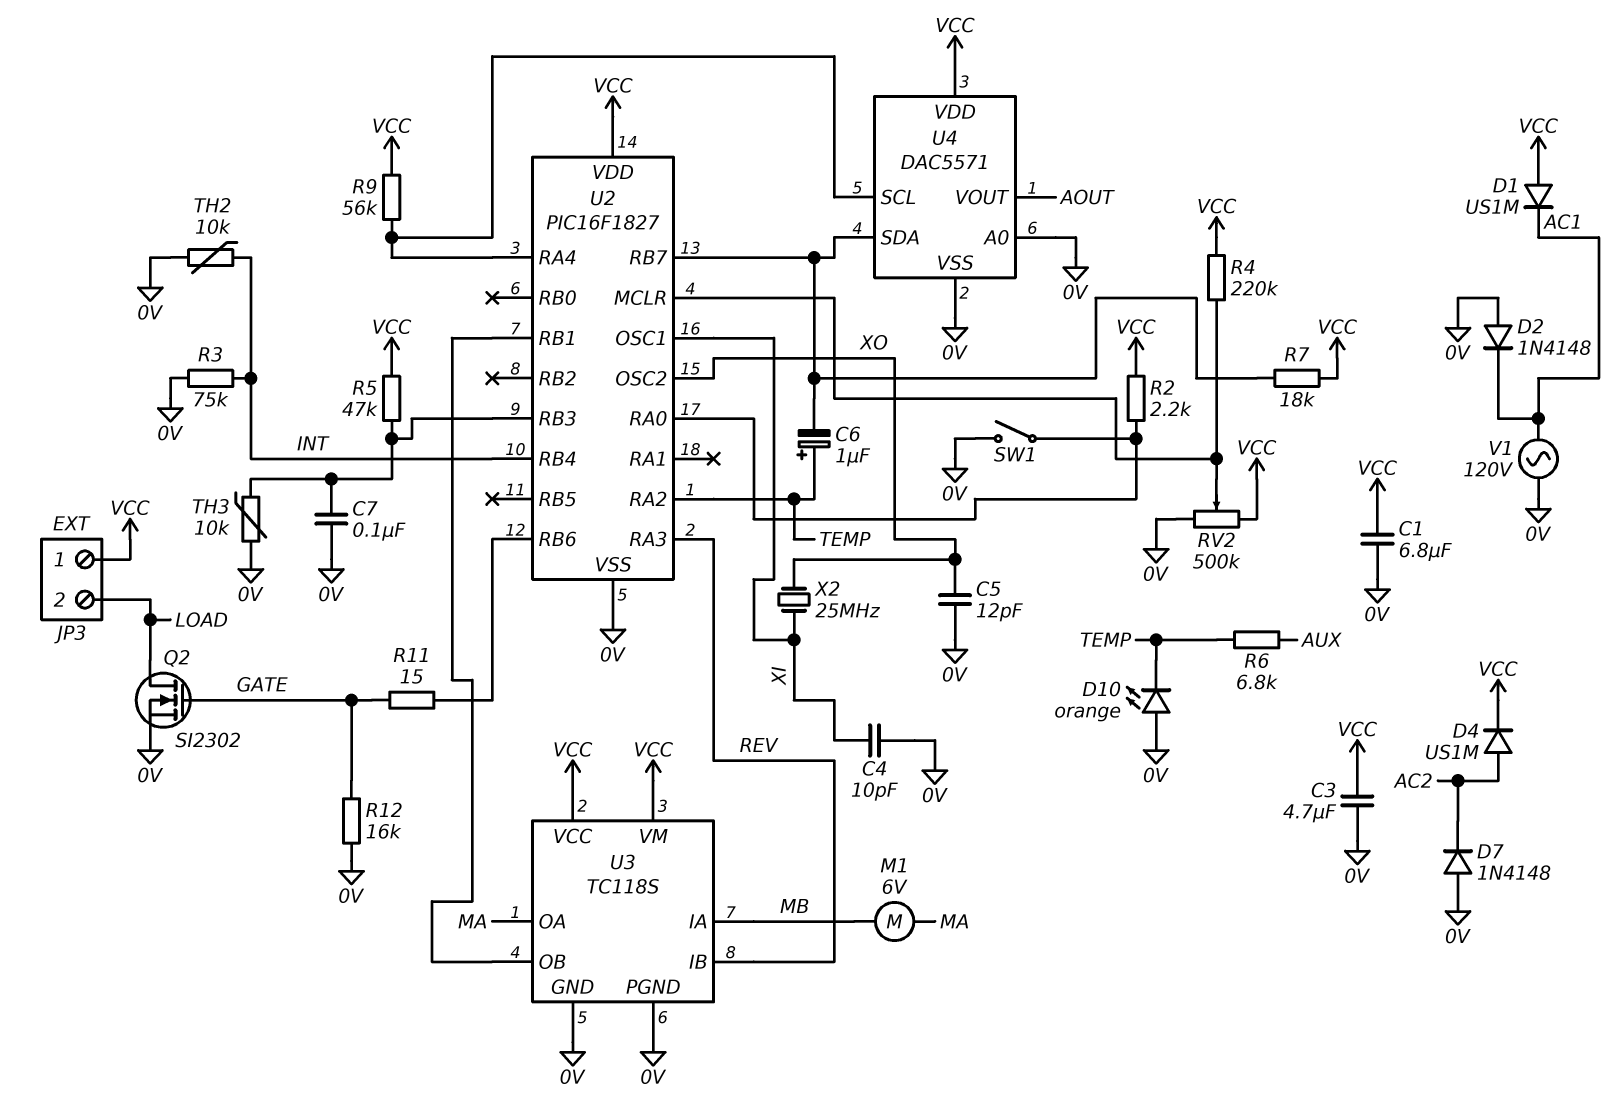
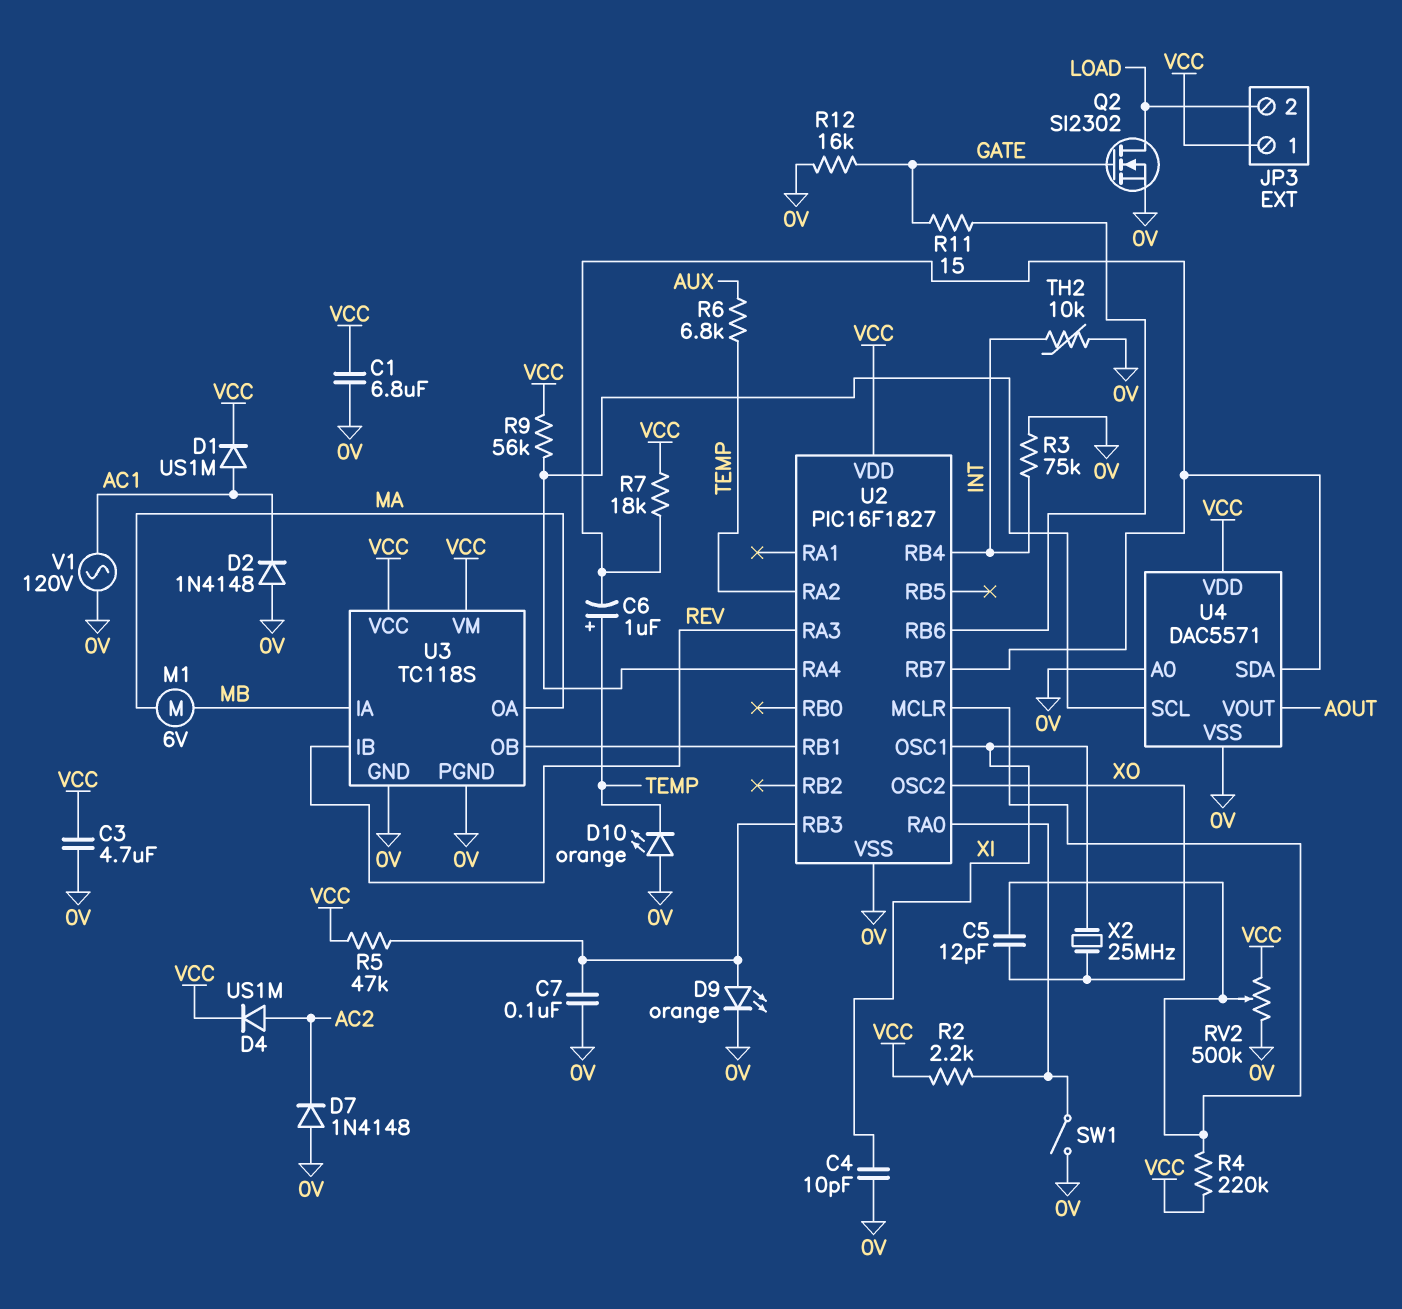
C5: 12pF (0V, XO) -> 12pF (U2/MCLR, XO)
D1: diode US1M (A VCC, K AC1) -> diode US1M (A AC1, K VCC)
D9: none -> LED orange (A U2/RB3, K 0V)
TH3: 10k (0V, U2/RB3) -> none

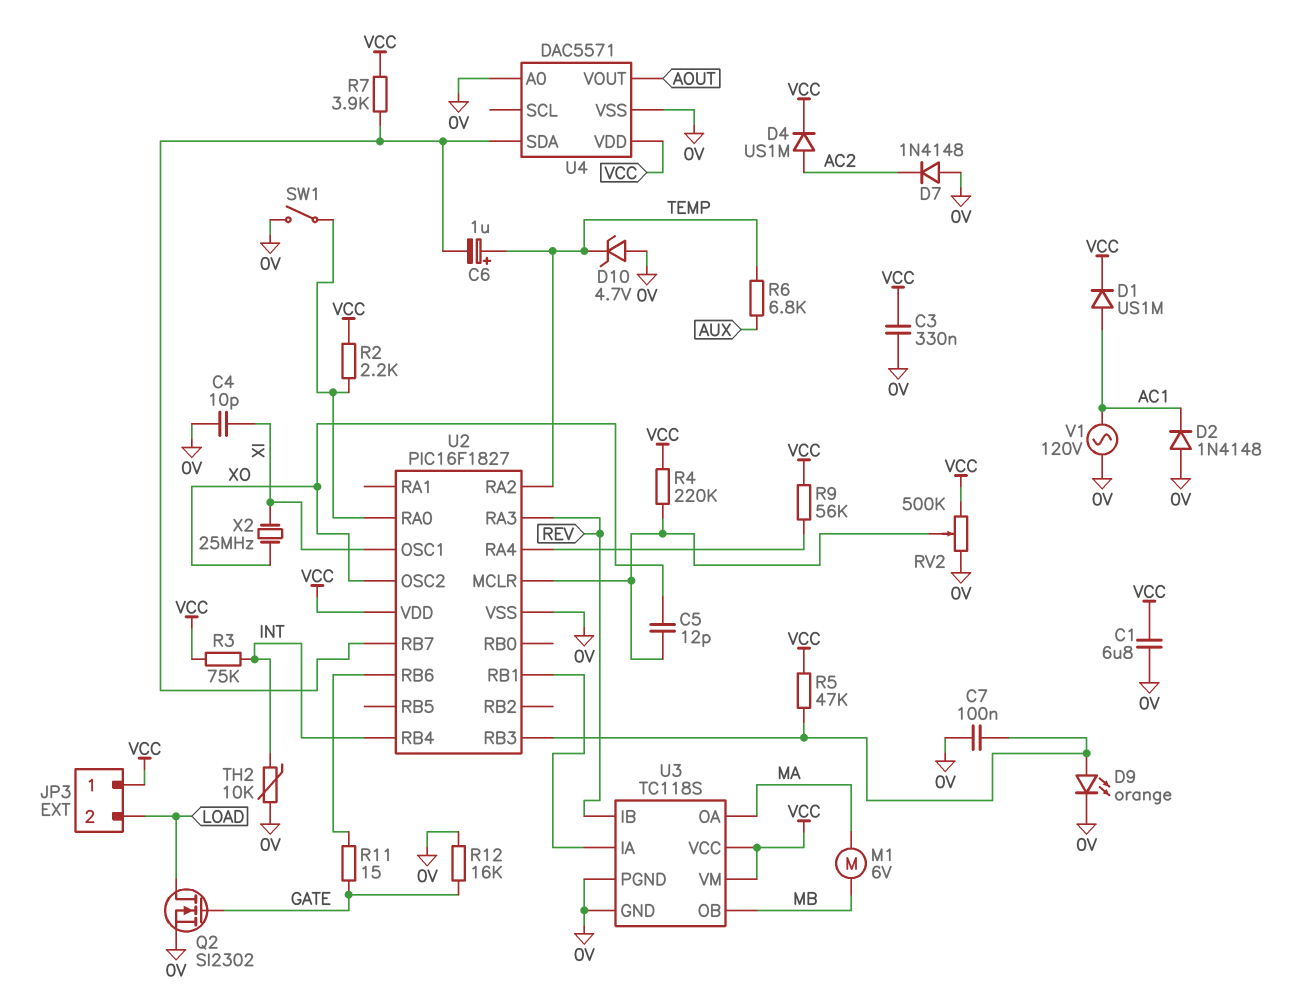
C3: 4.7uF (0V, VCC) -> 330nF (0V, VCC)
D10: LED orange (A 0V, K TEMP) -> zener 4.7V (A 0V, K TEMP)
R3: 75k (0V, INT) -> 75k (INT, VCC)
R7: 18k (U2/RB7, VCC) -> 3.9k (U2/RB7, VCC)
U3 pin IA: MB -> U2/RB1
U3 pin OB: U2/RB1 -> MB
U4 pin SCL: U2/RA4 -> none

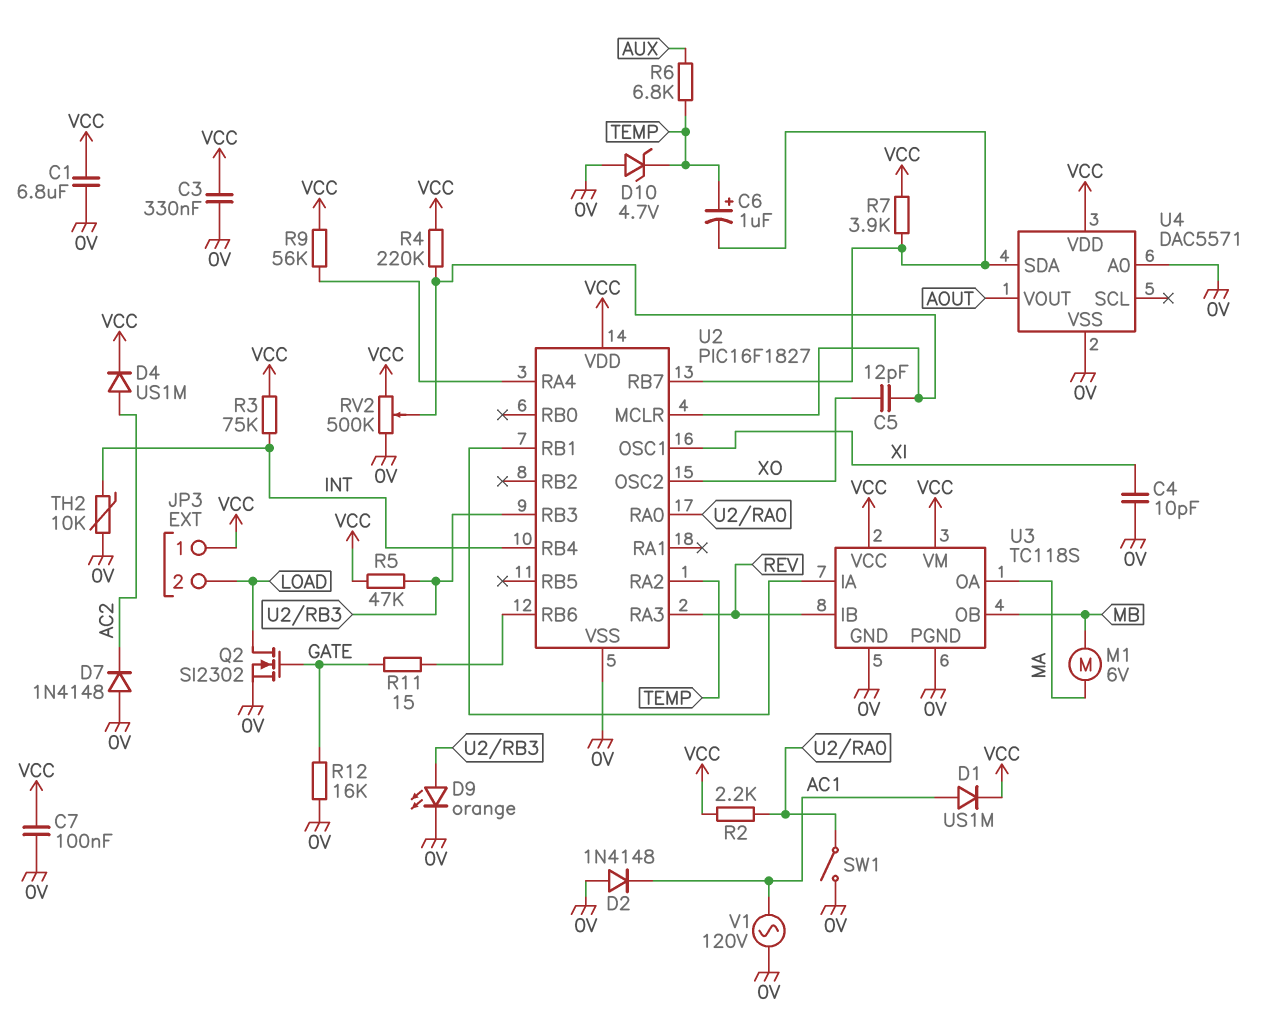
C7: 100nF (0V, U2/RB3) -> 100nF (0V, VCC)
X2: 25MHz (XI, XO) -> none

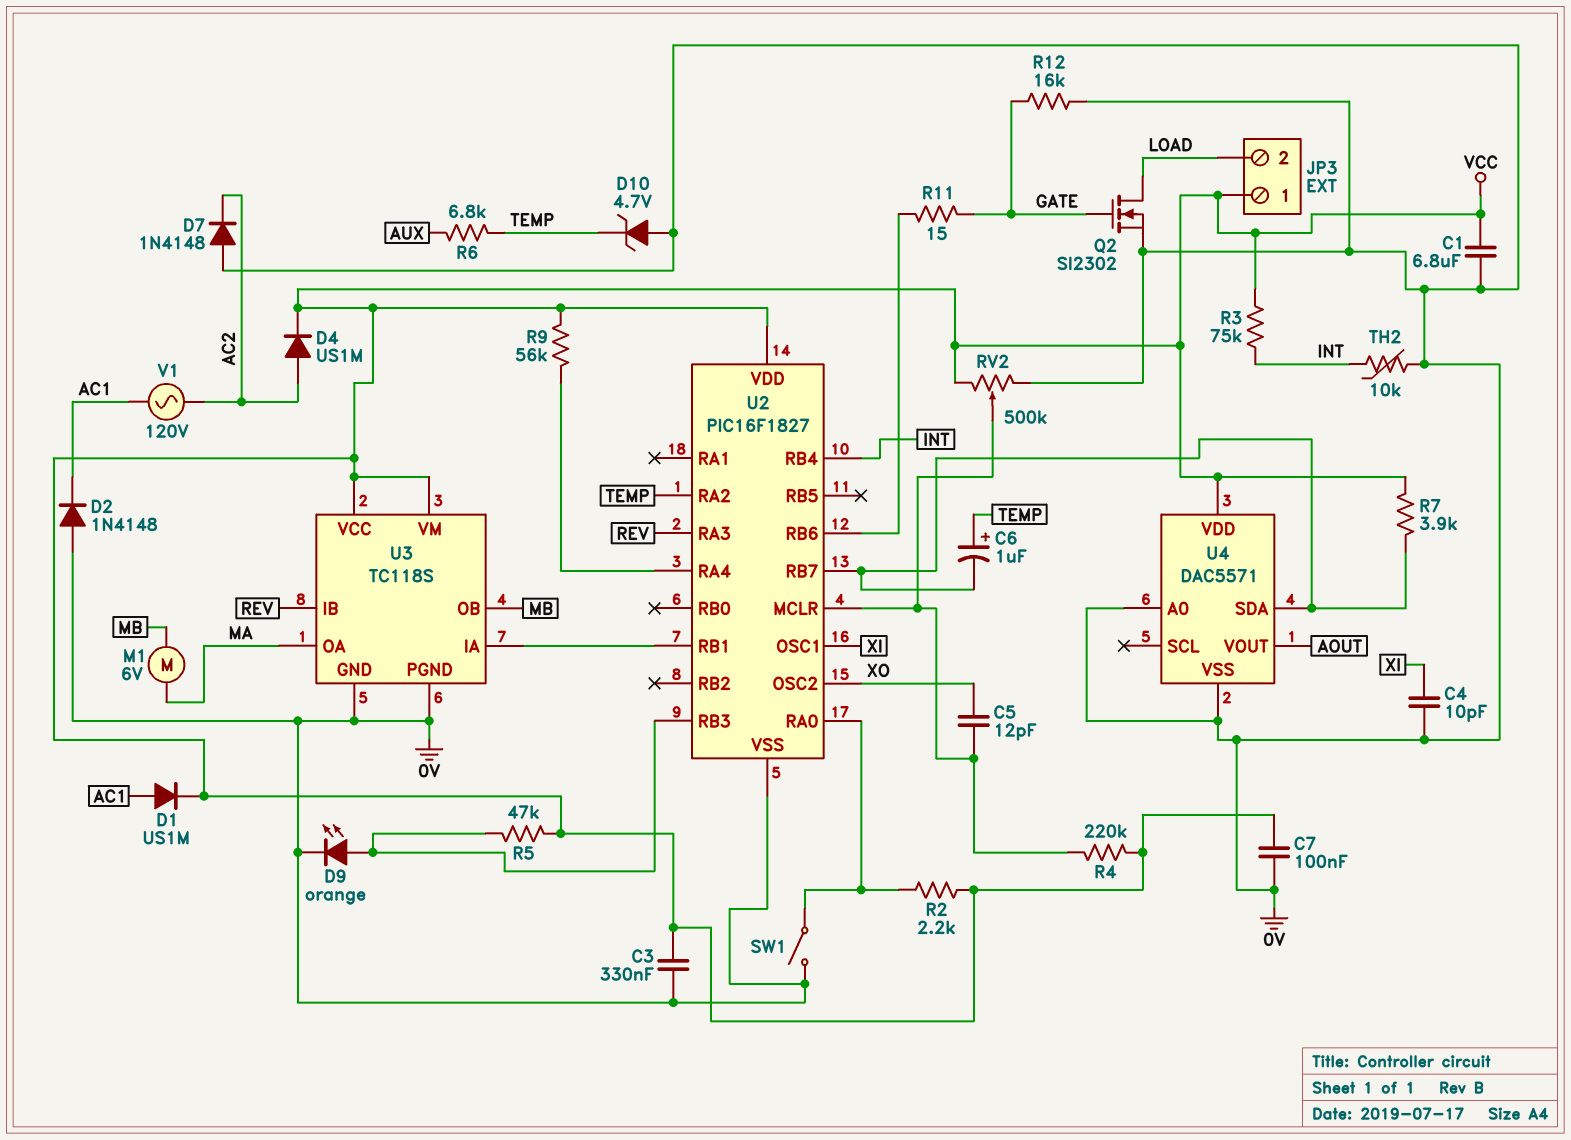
V1: AC 120V (0V, AC1) -> AC 120V (AC1, AC2)

